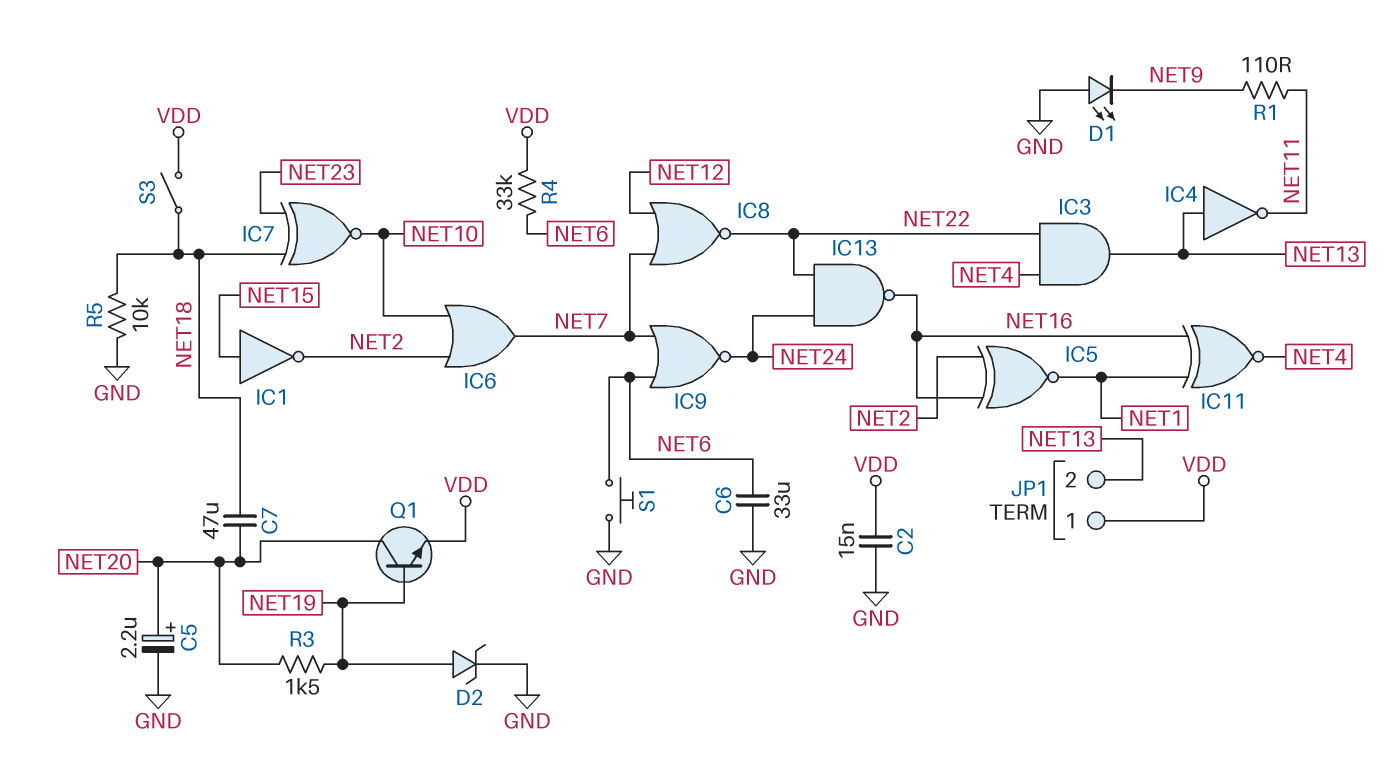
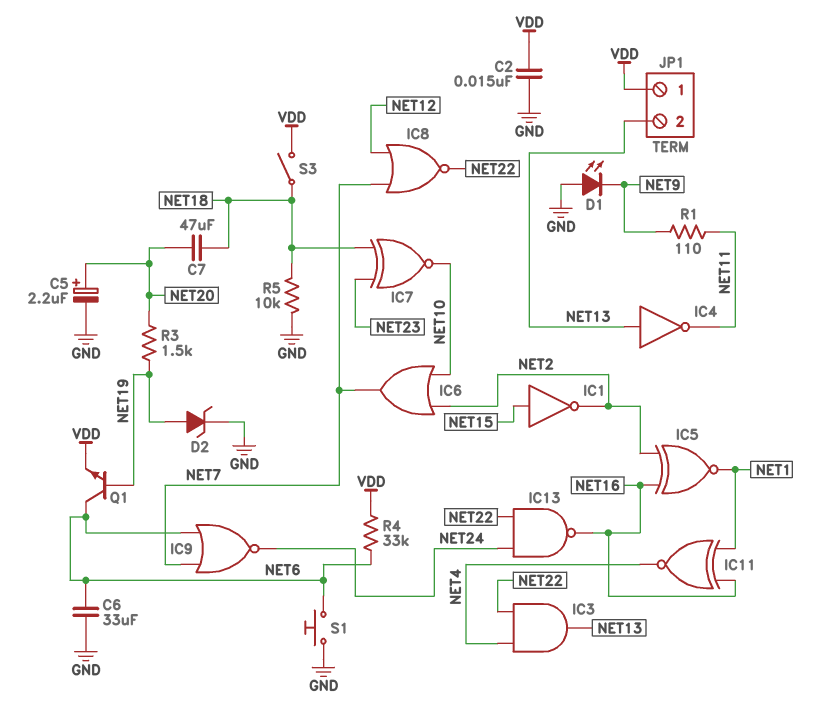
Q1: NPN (B NET19, C NET20, E VDD) -> NPN (B NET19, C NET6, E VDD)

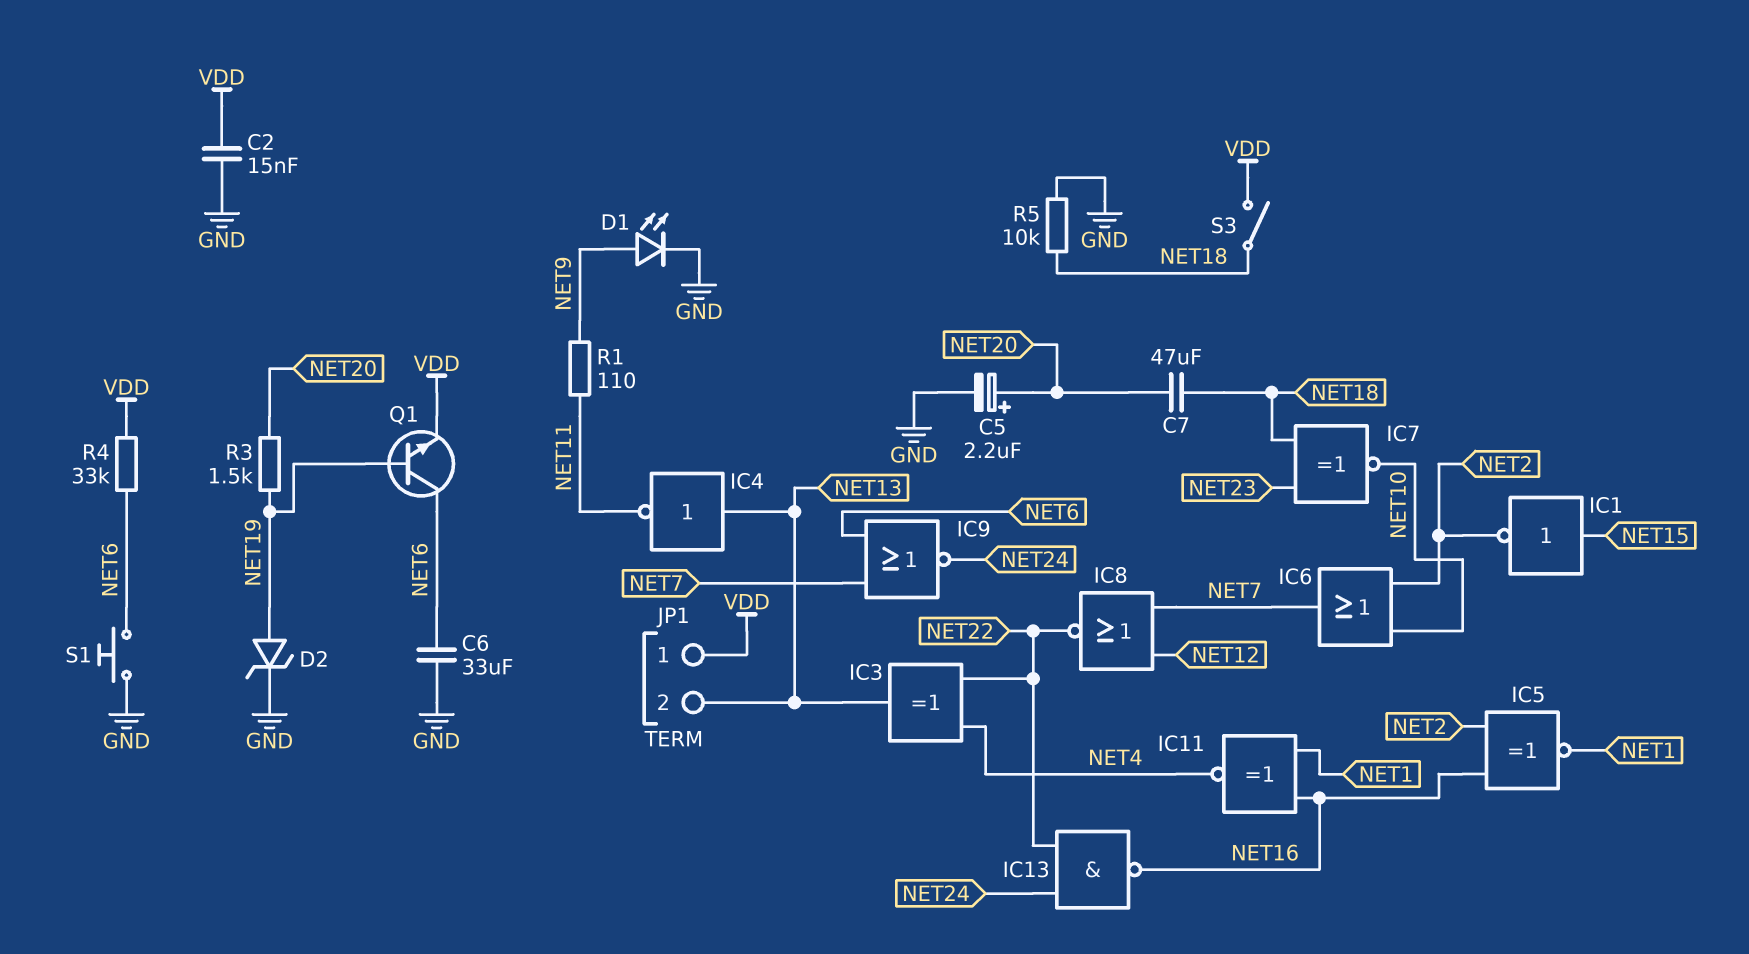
D1: LED (A GND, K NET9) -> LED (A NET9, K GND)
IC3: AND (in NET4, in NET22, out NET13) -> XOR (in NET4, in NET22, out NET13)

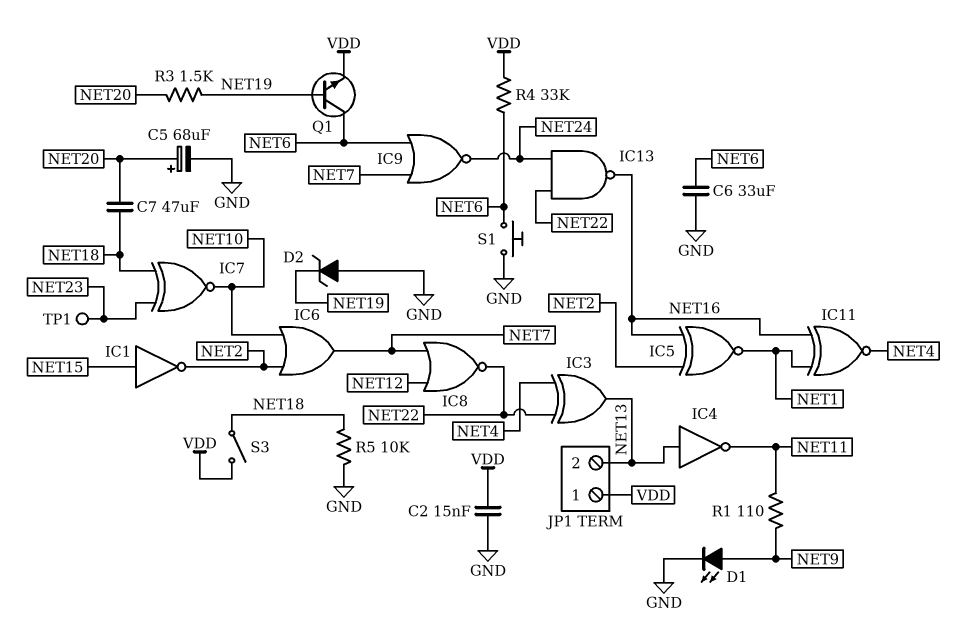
C5: 2.2uF (plus NET20, minus GND) -> 68uF (plus NET20, minus GND)
D2: zener (A NET19, K GND) -> zener (A GND, K NET19)
TP1: none -> test point (NET23)

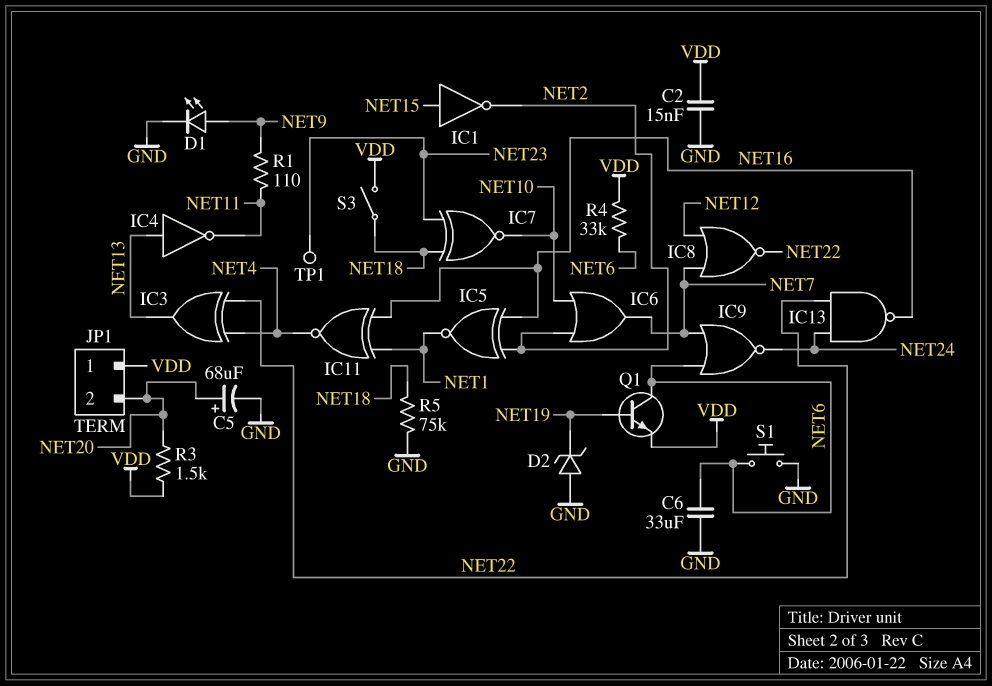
C7: 47uF (NET18, NET20) -> none
JP1 pin 2: NET13 -> NET20
R3: 1.5k (NET19, NET20) -> 1.5k (NET20, VDD)
R5: 10k (GND, NET18) -> 75k (GND, NET18)

